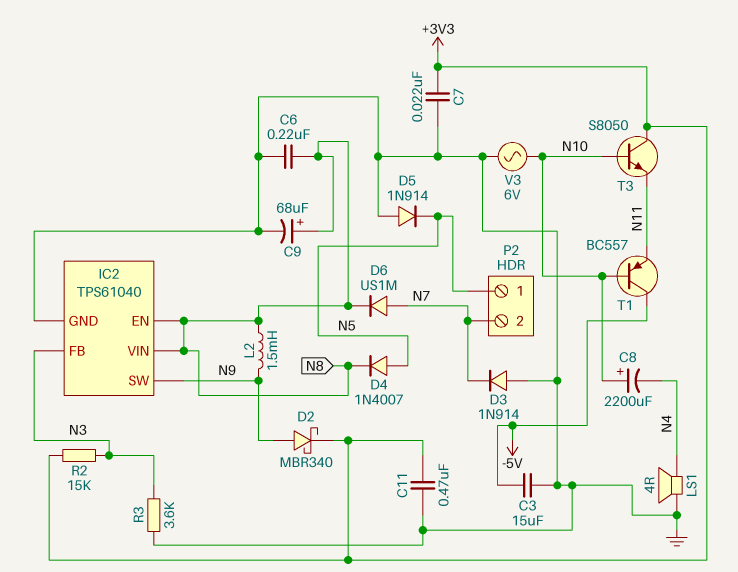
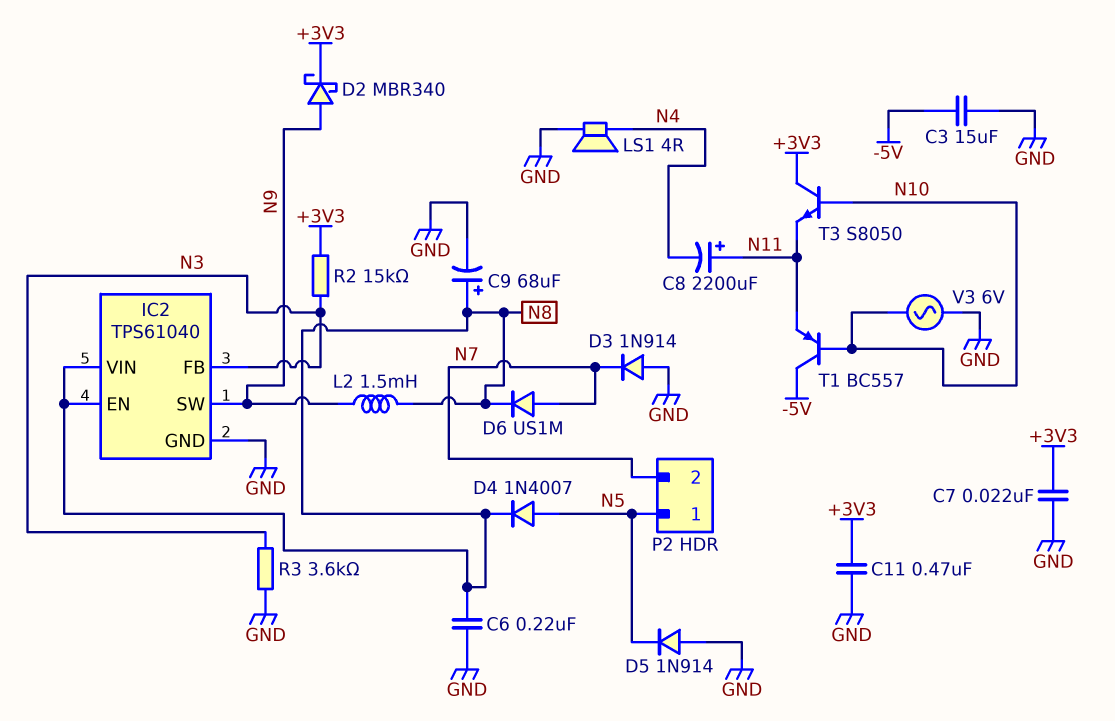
C8: 2200uF (plus N10, minus N4) -> 2200uF (plus N11, minus N4)

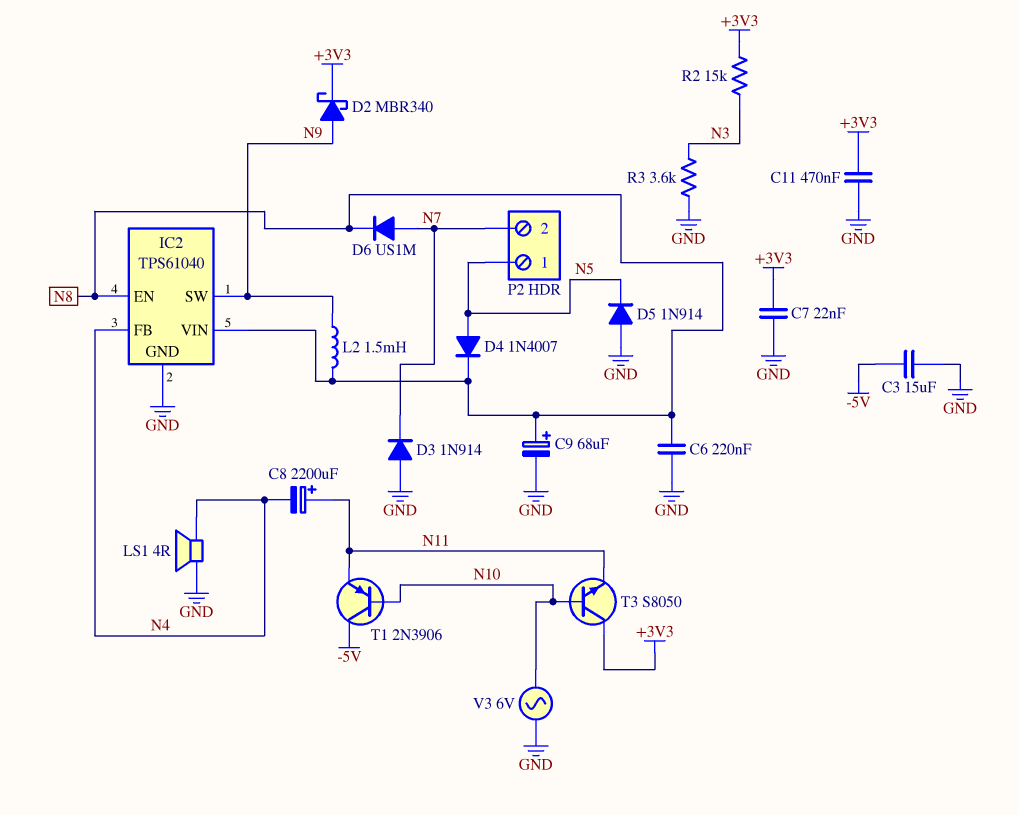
IC2 pin FB: N3 -> N4
T1: PNP BC557 (B N10, C -5V, E N11) -> PNP 2N3906 (B N10, C -5V, E N11)

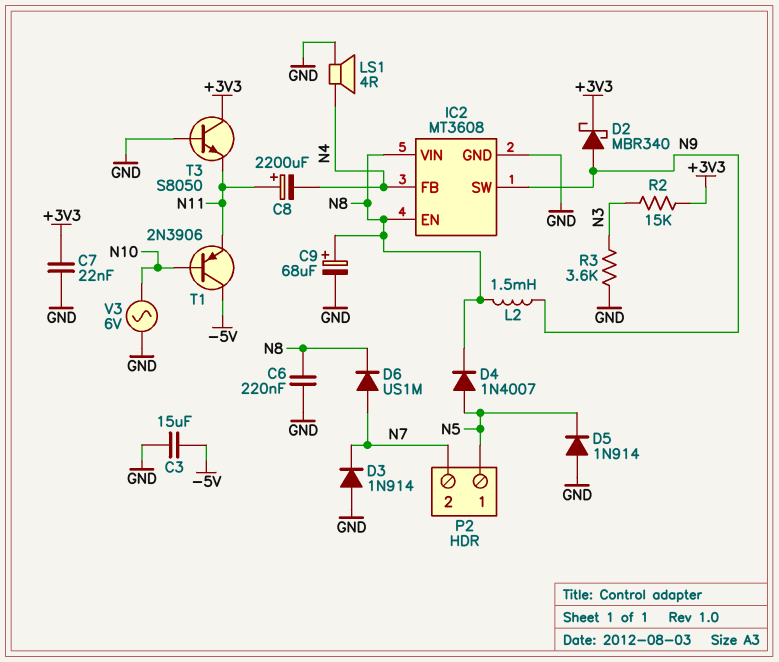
C11: 470nF (+3V3, GND) -> none
IC2: TPS61040 -> MT3608
T3: NPN S8050 (B N10, C +3V3, E N11) -> NPN S8050 (B GND, C +3V3, E N11)

